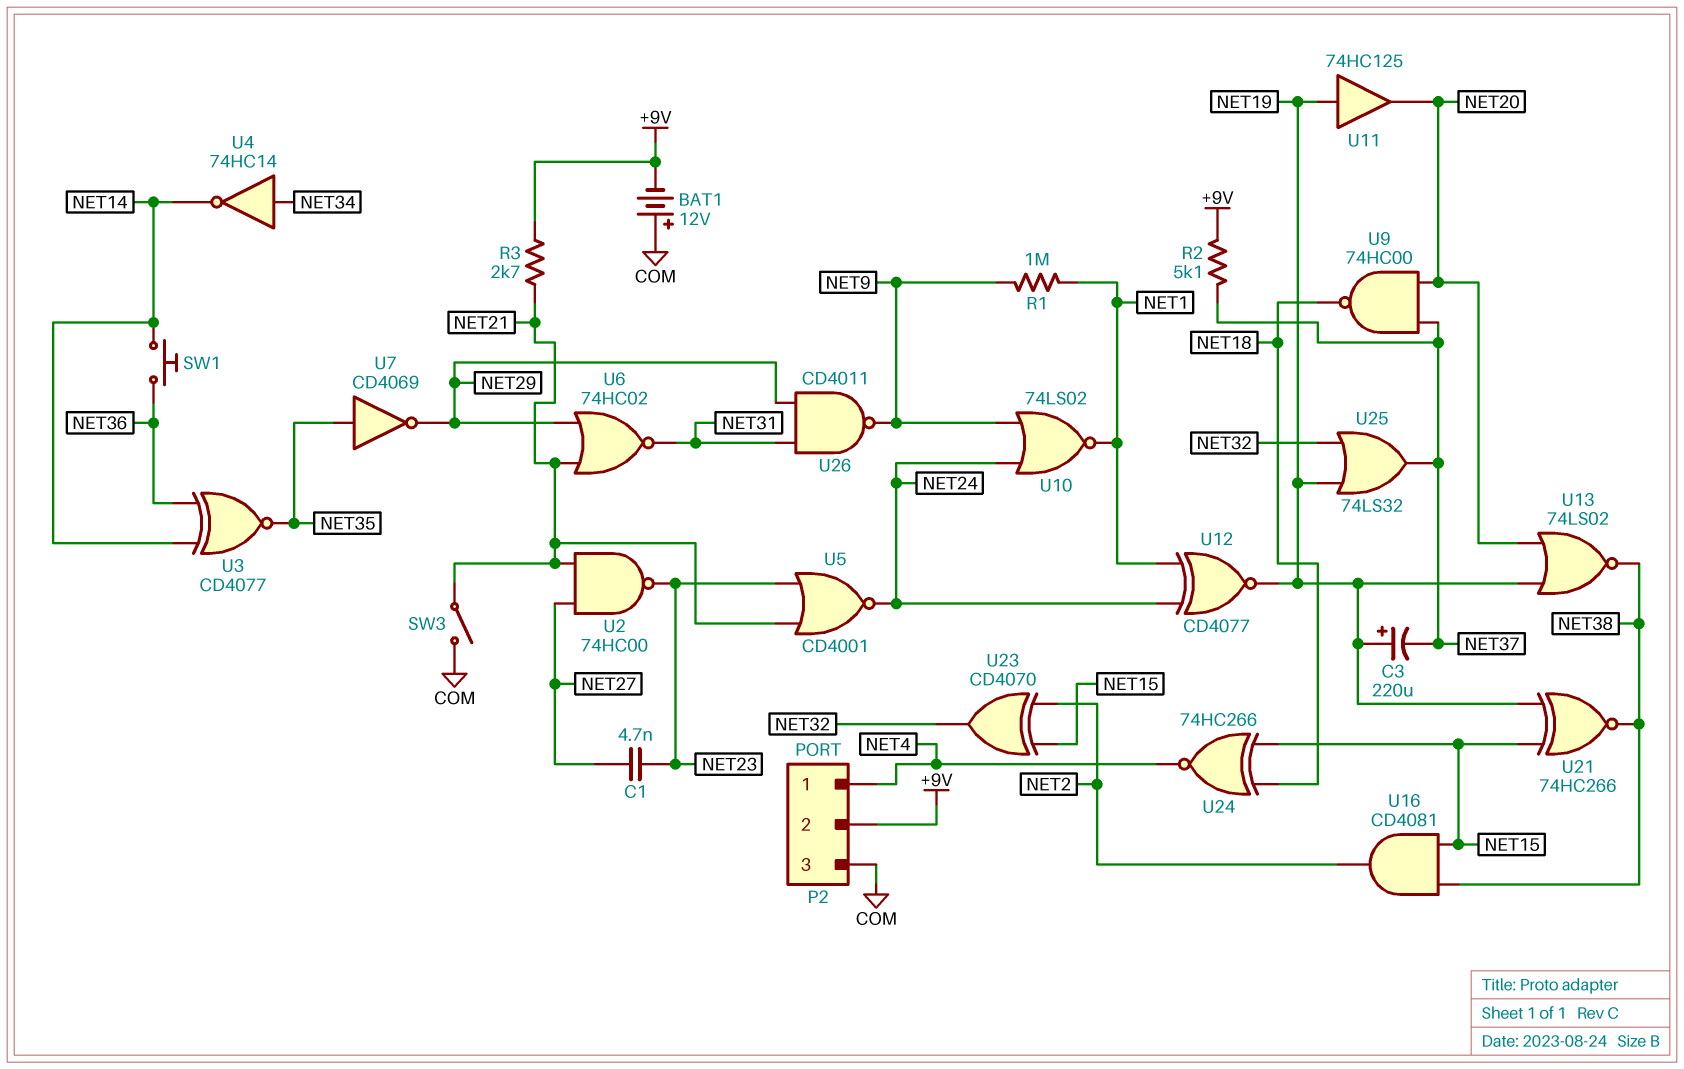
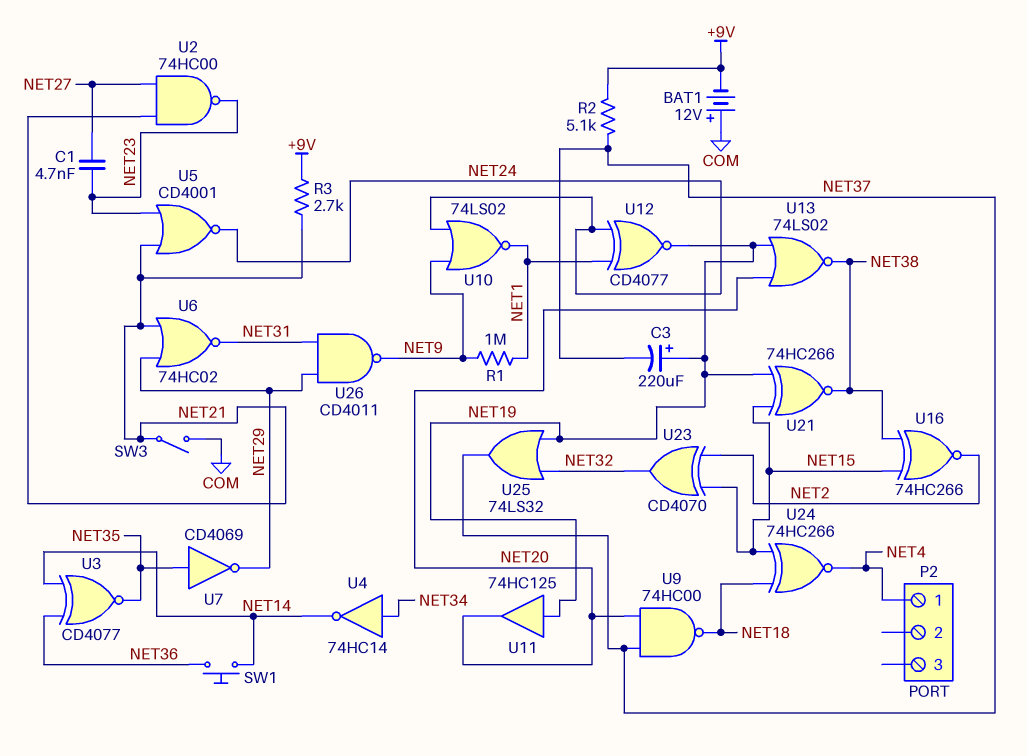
P2 pin 2: +9V -> none
P2 pin 3: COM -> none
U16: AND CD4081 (in NET15, in NET38, out NET2) -> XNOR 74HC266 (in NET15, in NET38, out NET2)

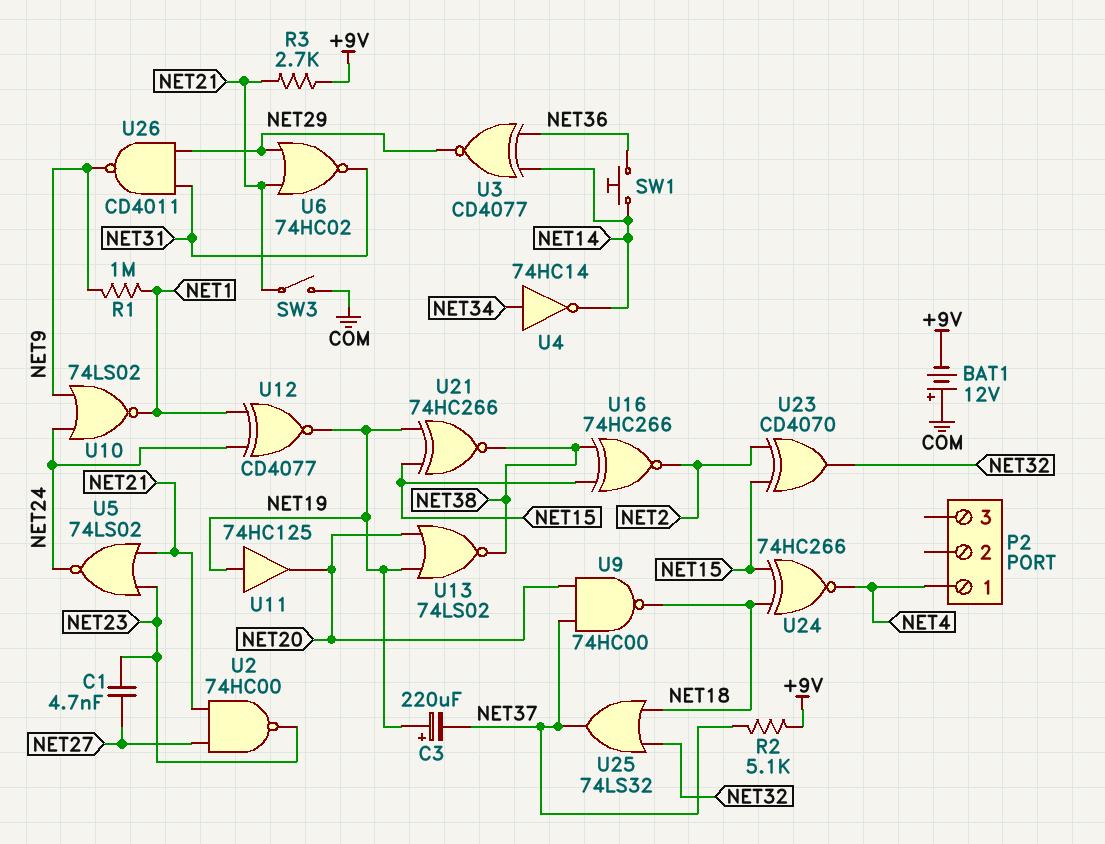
U3: XNOR CD4077 (in NET14, in NET36, out NET35) -> XNOR CD4077 (in NET14, in NET36, out NET29)
U5: NOR CD4001 (in NET21, in NET23, out NET24) -> NOR 74LS02 (in NET21, in NET23, out NET24)
U7: NOT CD4069 (in NET35, out NET29) -> none
U25: OR 74LS32 (in NET19, in NET32, out NET37) -> OR 74LS32 (in NET18, in NET32, out NET37)

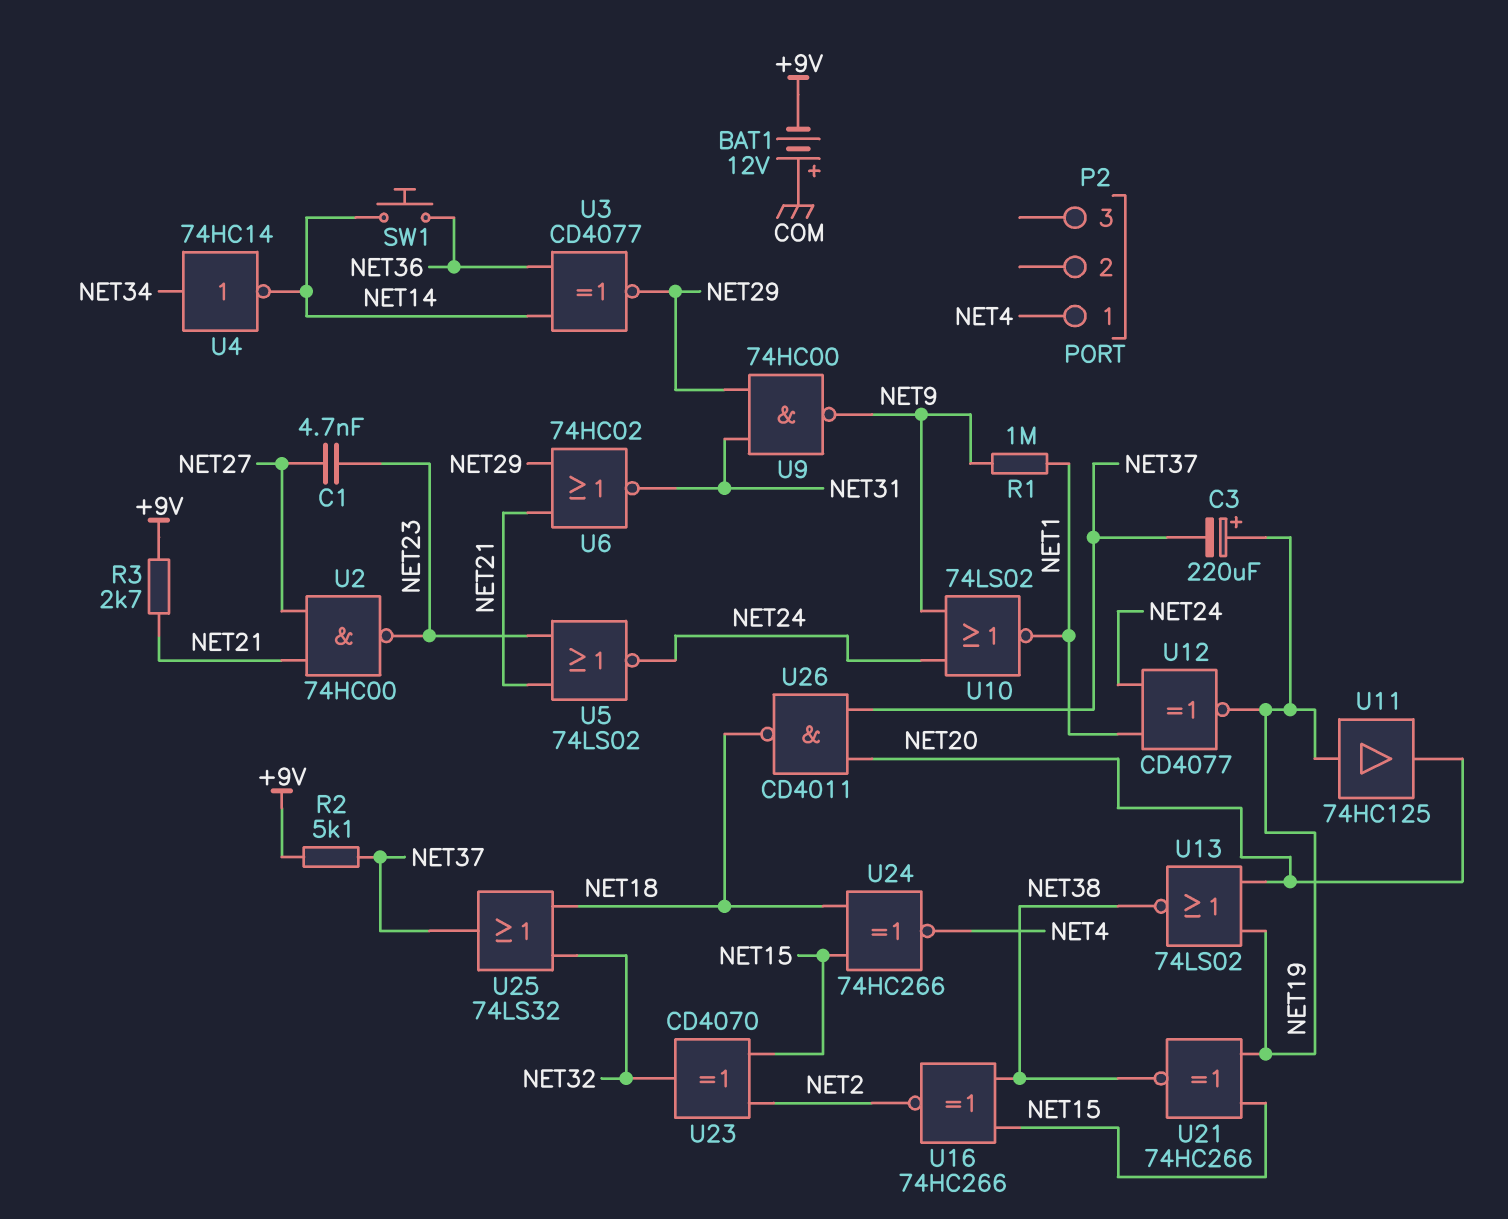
SW3: switch (COM, NET21) -> none
U9: NAND 74HC00 (in NET20, in NET37, out NET18) -> NAND 74HC00 (in NET29, in NET31, out NET9)
U26: NAND CD4011 (in NET29, in NET31, out NET9) -> NAND CD4011 (in NET20, in NET37, out NET18)

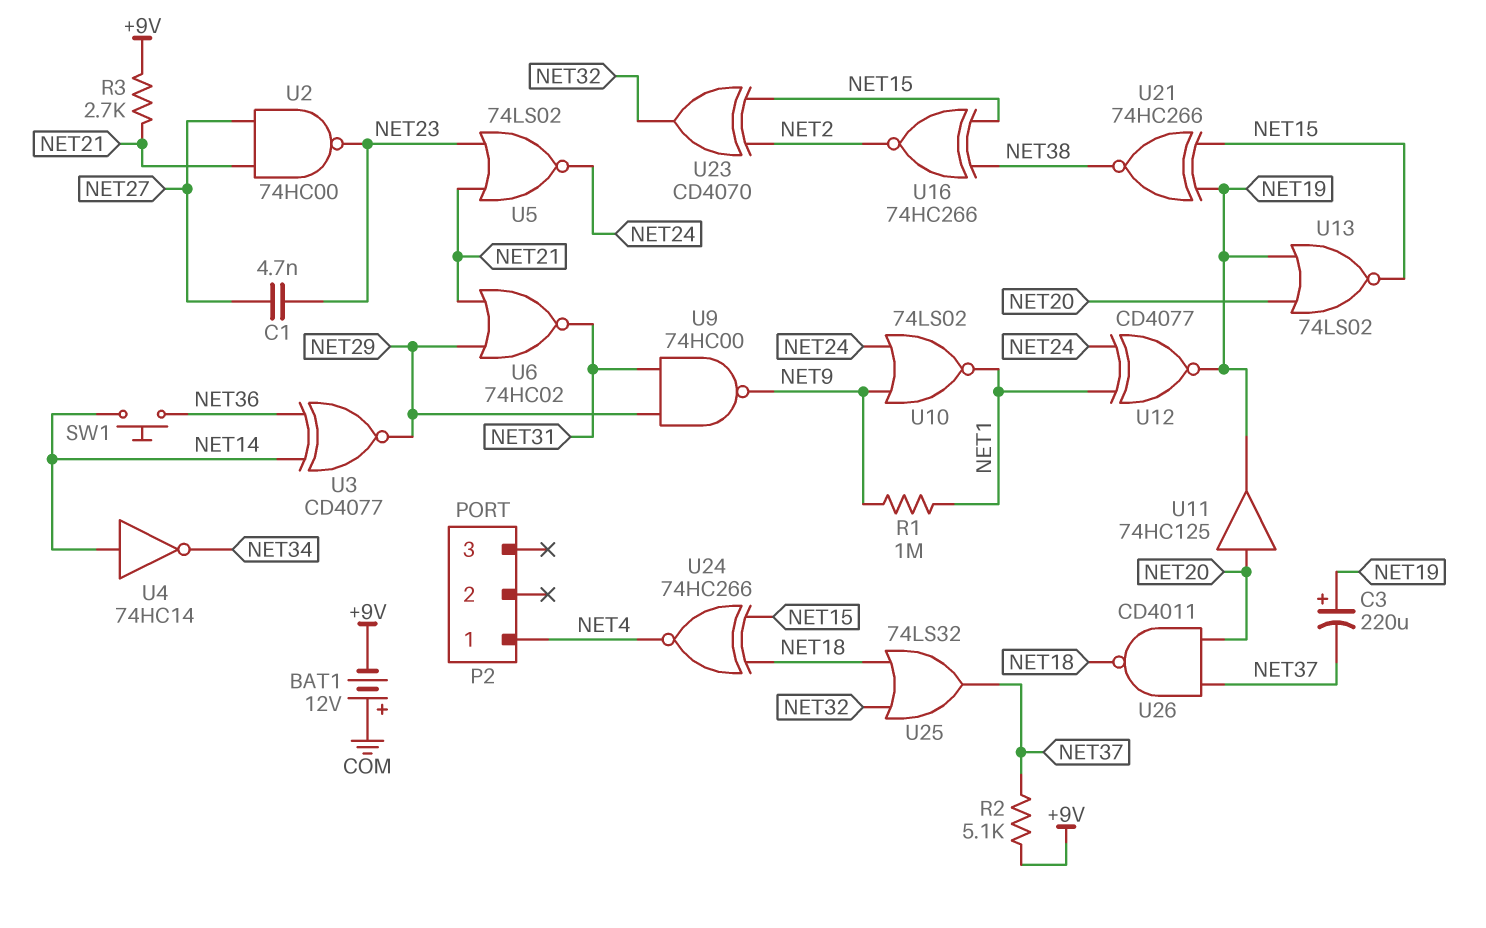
U4: NOT 74HC14 (in NET34, out NET14) -> NOT 74HC14 (in NET14, out NET34)
U11: buffer 74HC125 (in NET19, out NET20) -> buffer 74HC125 (in NET20, out NET19)
U13: NOR 74LS02 (in NET19, in NET20, out NET38) -> NOR 74LS02 (in NET19, in NET20, out NET15)

